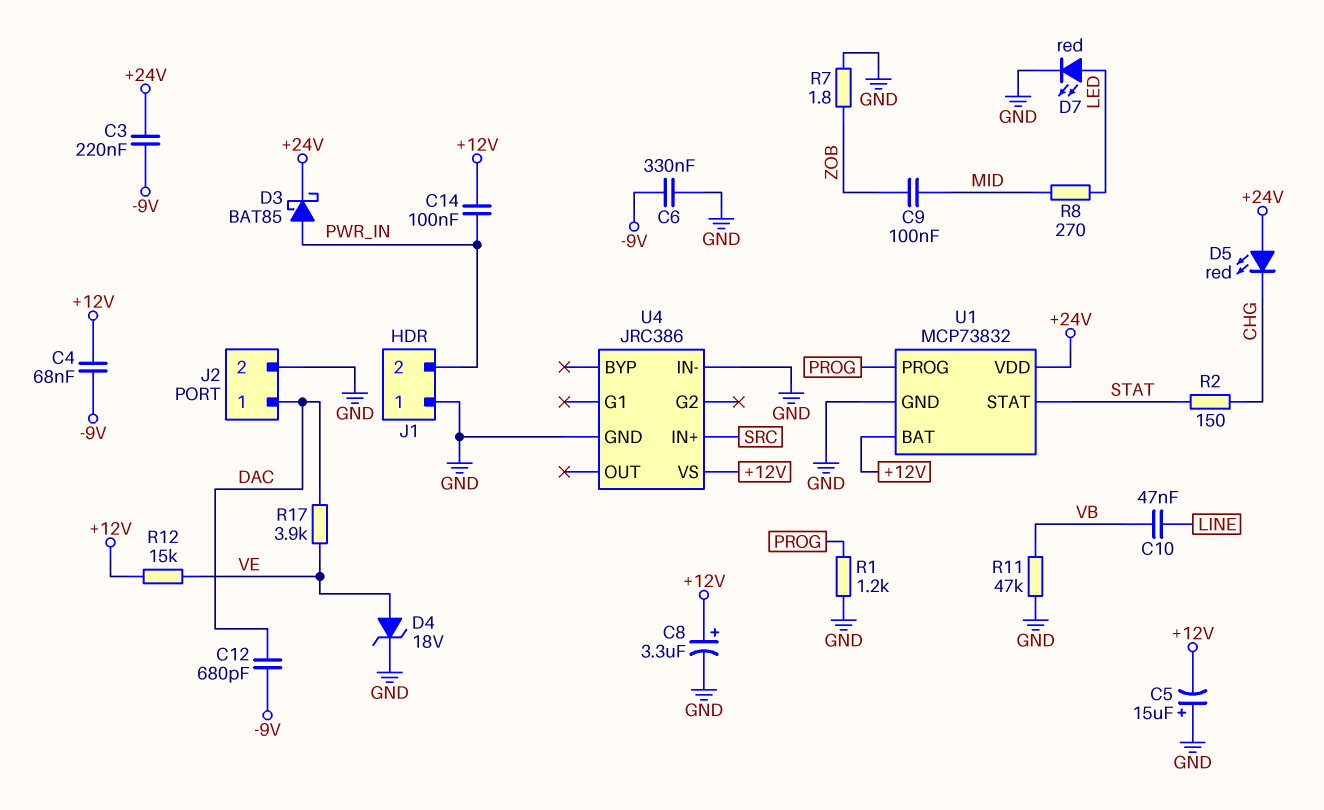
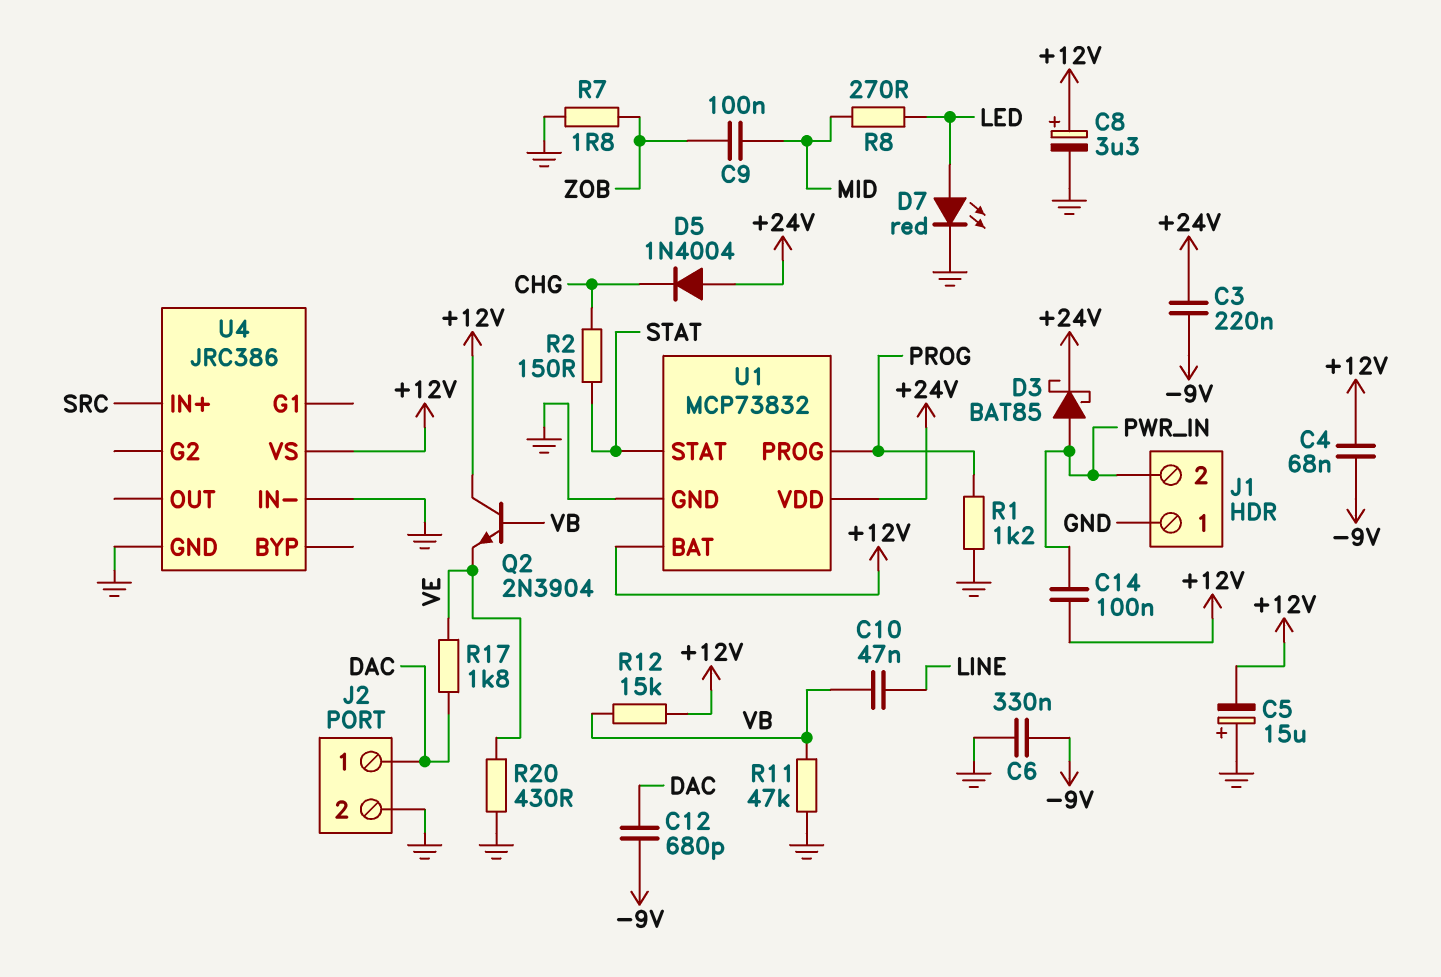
D4: zener 18V (A VE, K GND) -> none
D5: LED red (A +24V, K CHG) -> diode 1N4004 (A +24V, K CHG)
Q2: none -> NPN 2N3904 (B VB, C +12V, E VE)
R12: 15k (+12V, VE) -> 15k (+12V, VB)
R17: 3.9k (DAC, VE) -> 1.8k (DAC, VE)
R20: none -> 430 (GND, VE)

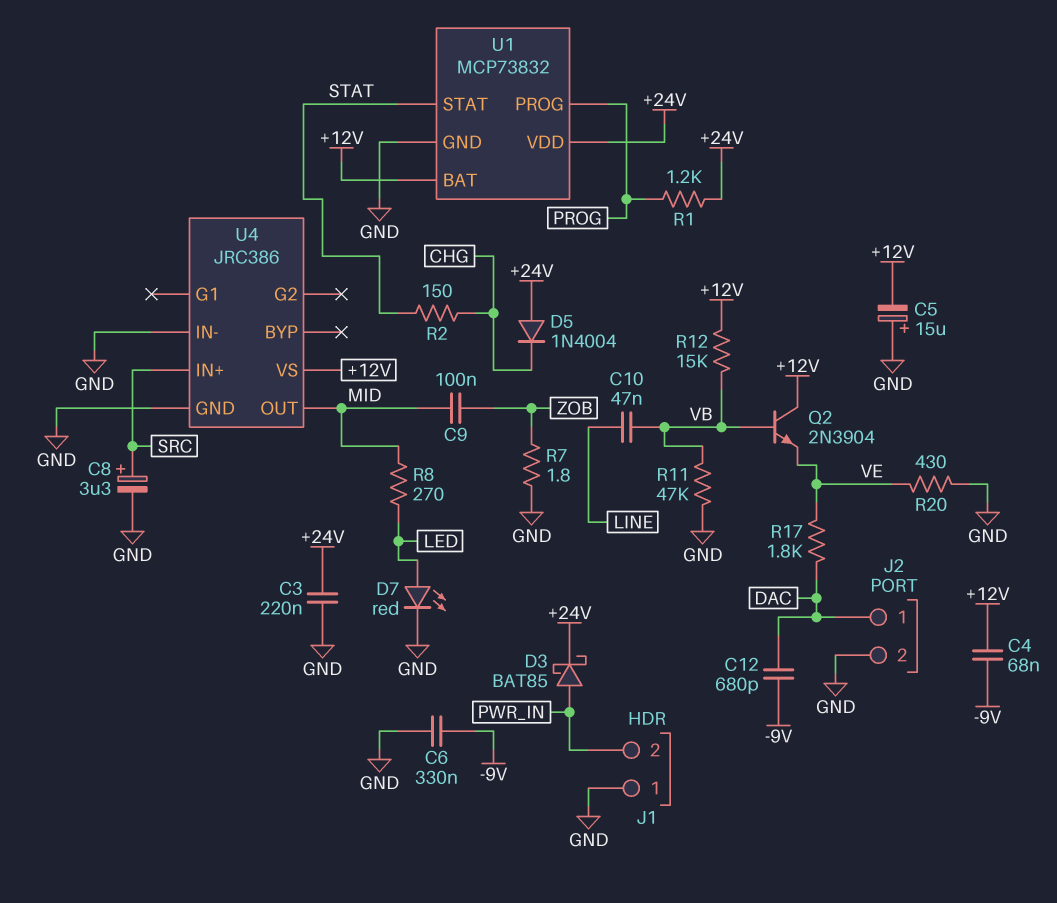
C3: 220nF (+24V, -9V) -> 220nF (+24V, GND)
C8: 3.3uF (plus +12V, minus GND) -> 3.3uF (plus SRC, minus GND)
C14: 100nF (+12V, PWR_IN) -> none
R1: 1.2k (GND, PROG) -> 1.2k (+24V, PROG)
U4 pin OUT: none -> MID

